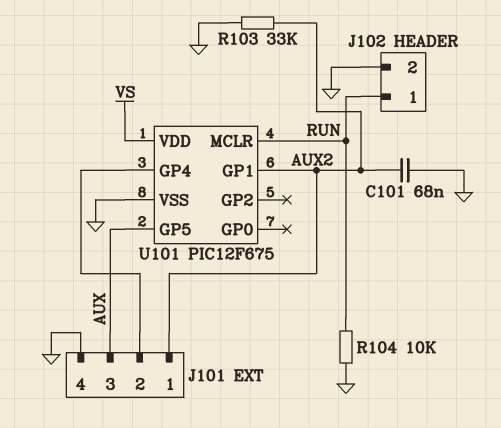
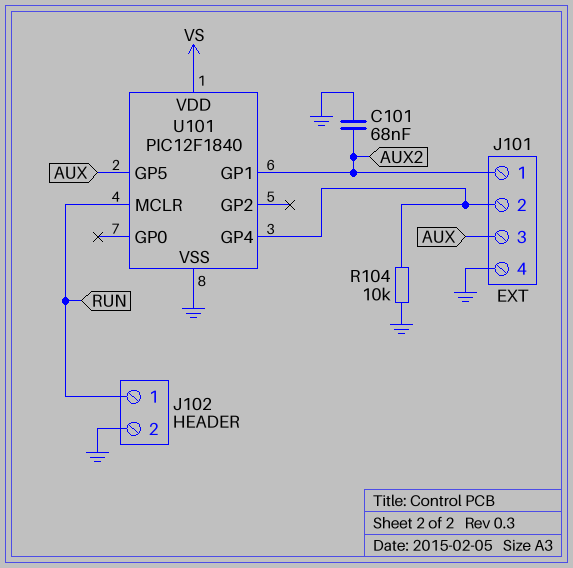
R103: 33k (AUX2, GND) -> none
R104: 10k (GND, RUN) -> 10k (GND, J101/2)
U101: PIC12F675 -> PIC12F1840

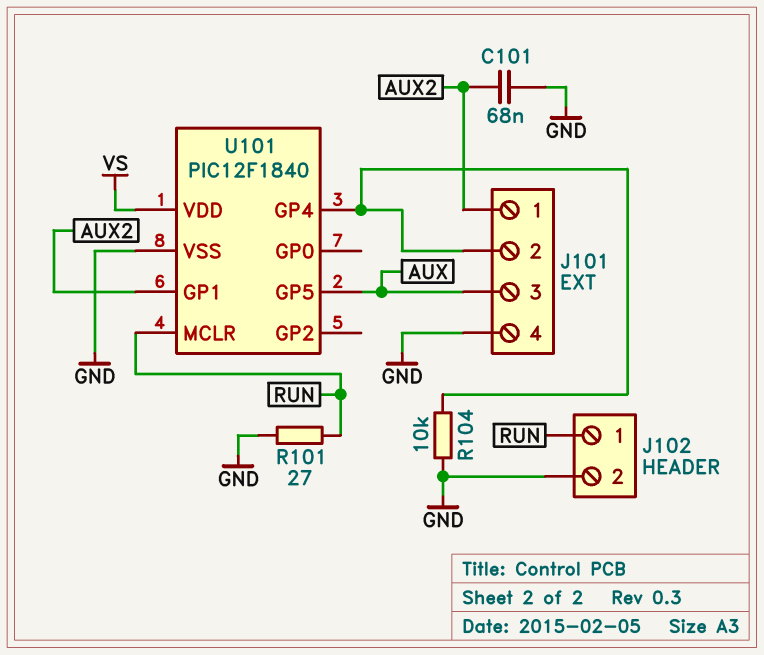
R101: none -> 27 (GND, RUN)

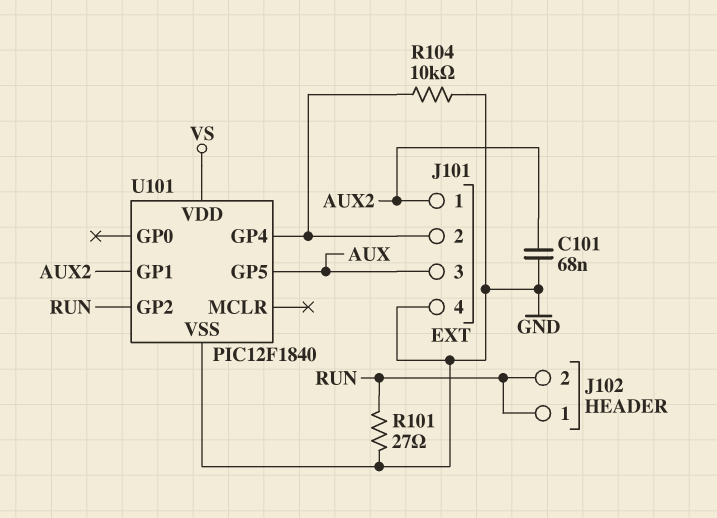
J102 pin 2: GND -> RUN
U101 pin GP2: none -> RUN
U101 pin MCLR: RUN -> none

